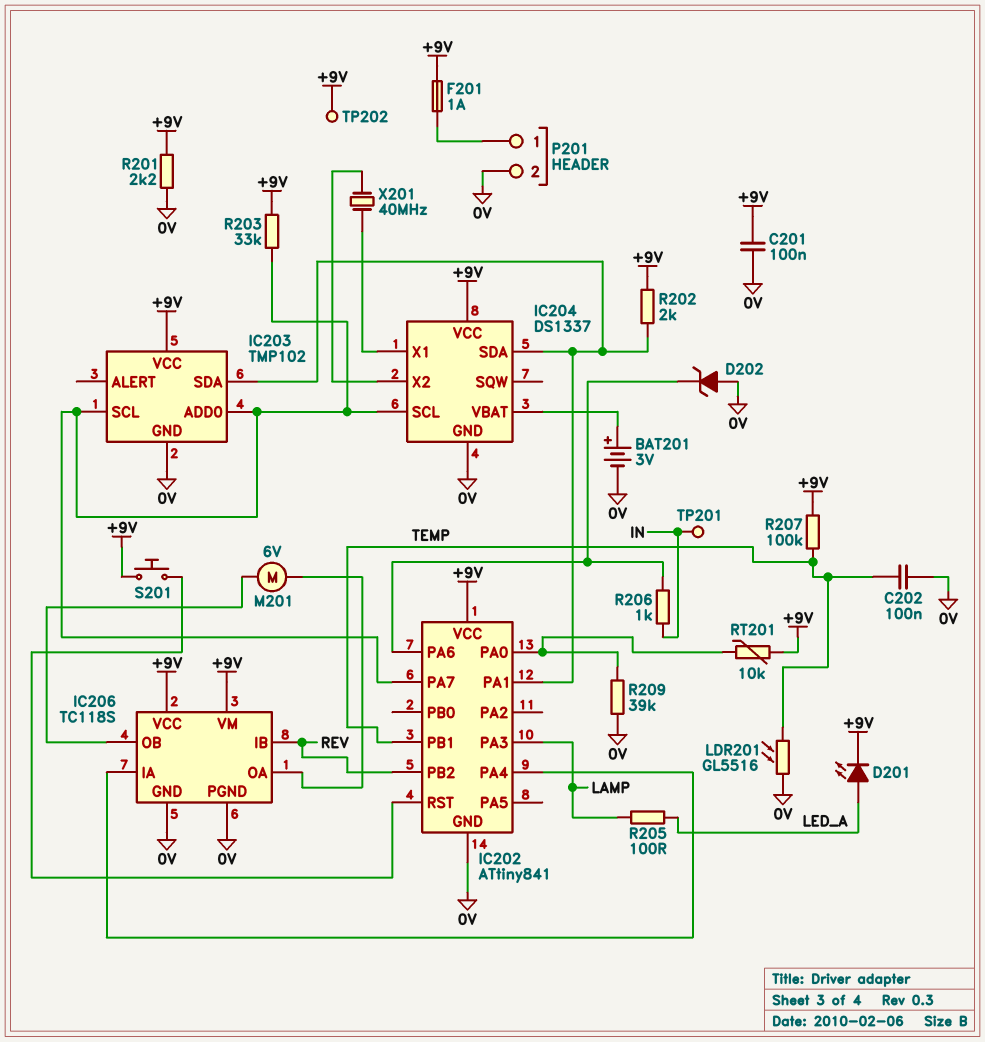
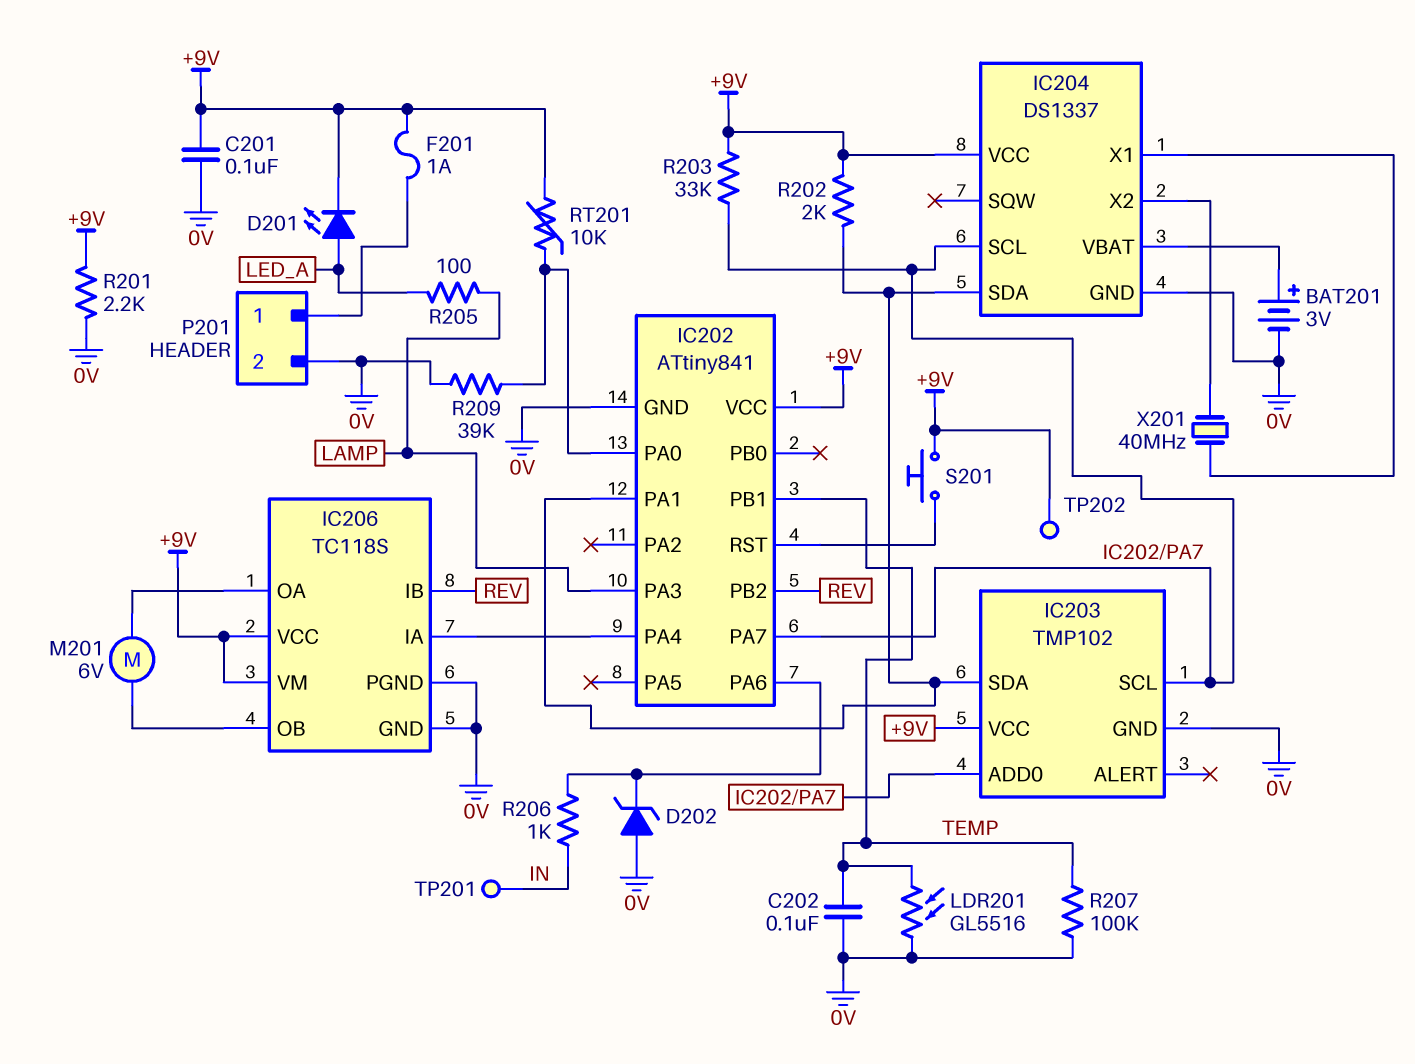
R207: 100k (+9V, TEMP) -> 100k (0V, TEMP)

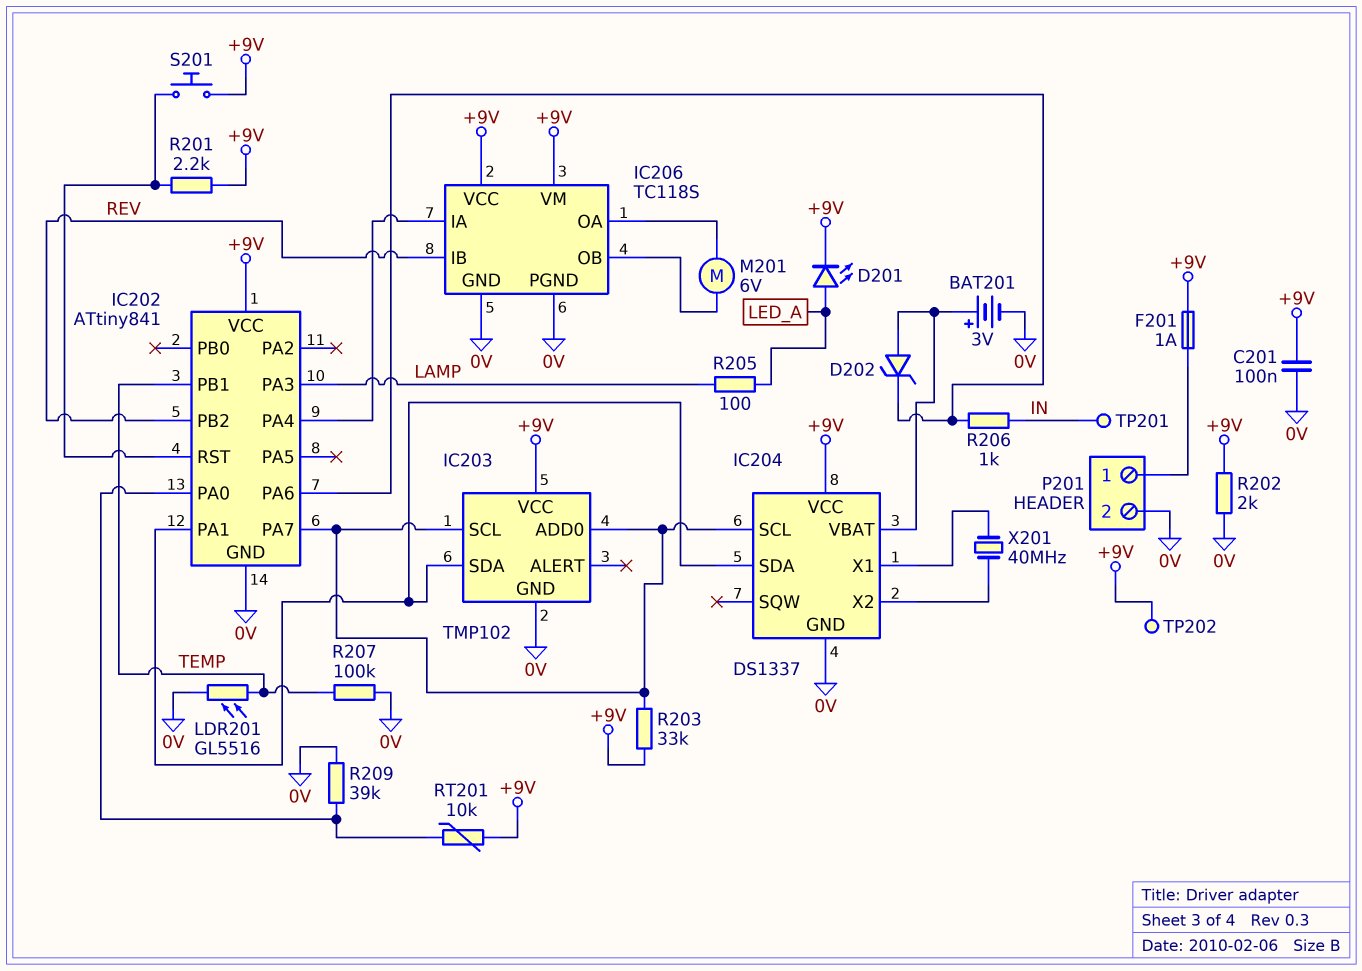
C202: 100nF (0V, TEMP) -> none
D202: zener (A 0V, K IC202/PA6) -> zener (A IC204/VBAT, K IC202/PA6)
R201: 2.2k (+9V, 0V) -> 2.2k (+9V, IC202/RST)
R202: 2k (+9V, IC202/PA1) -> 2k (+9V, 0V)

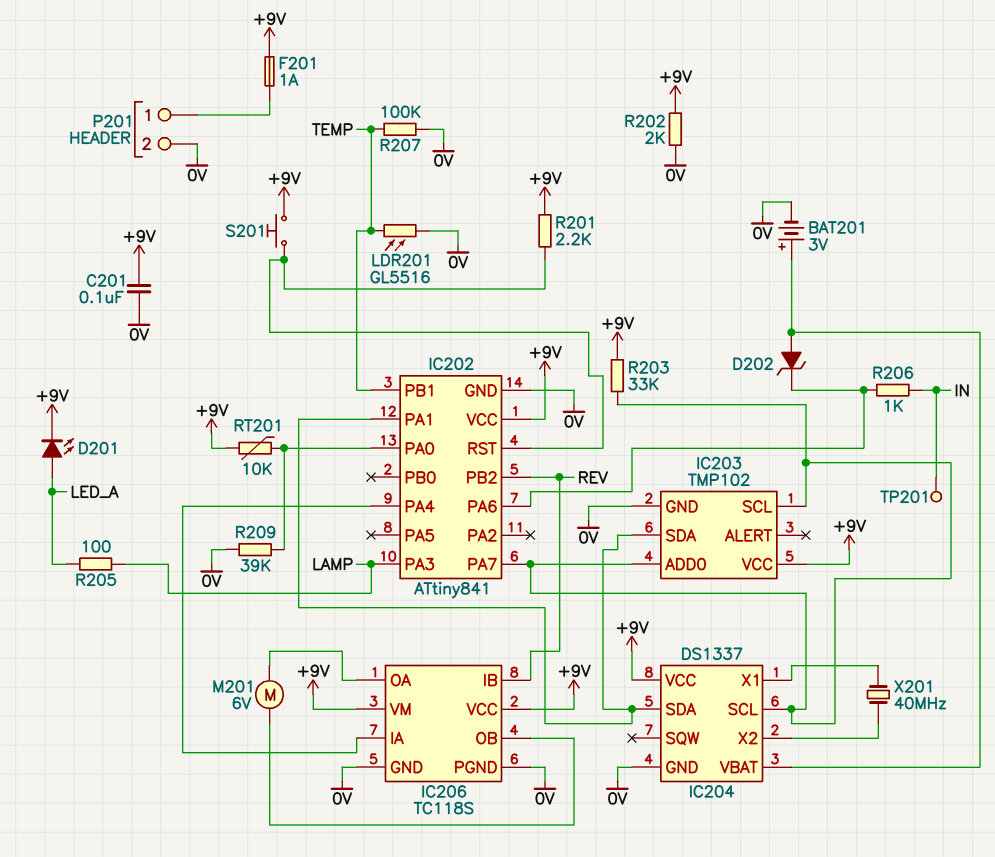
TP202: test point (+9V) -> none

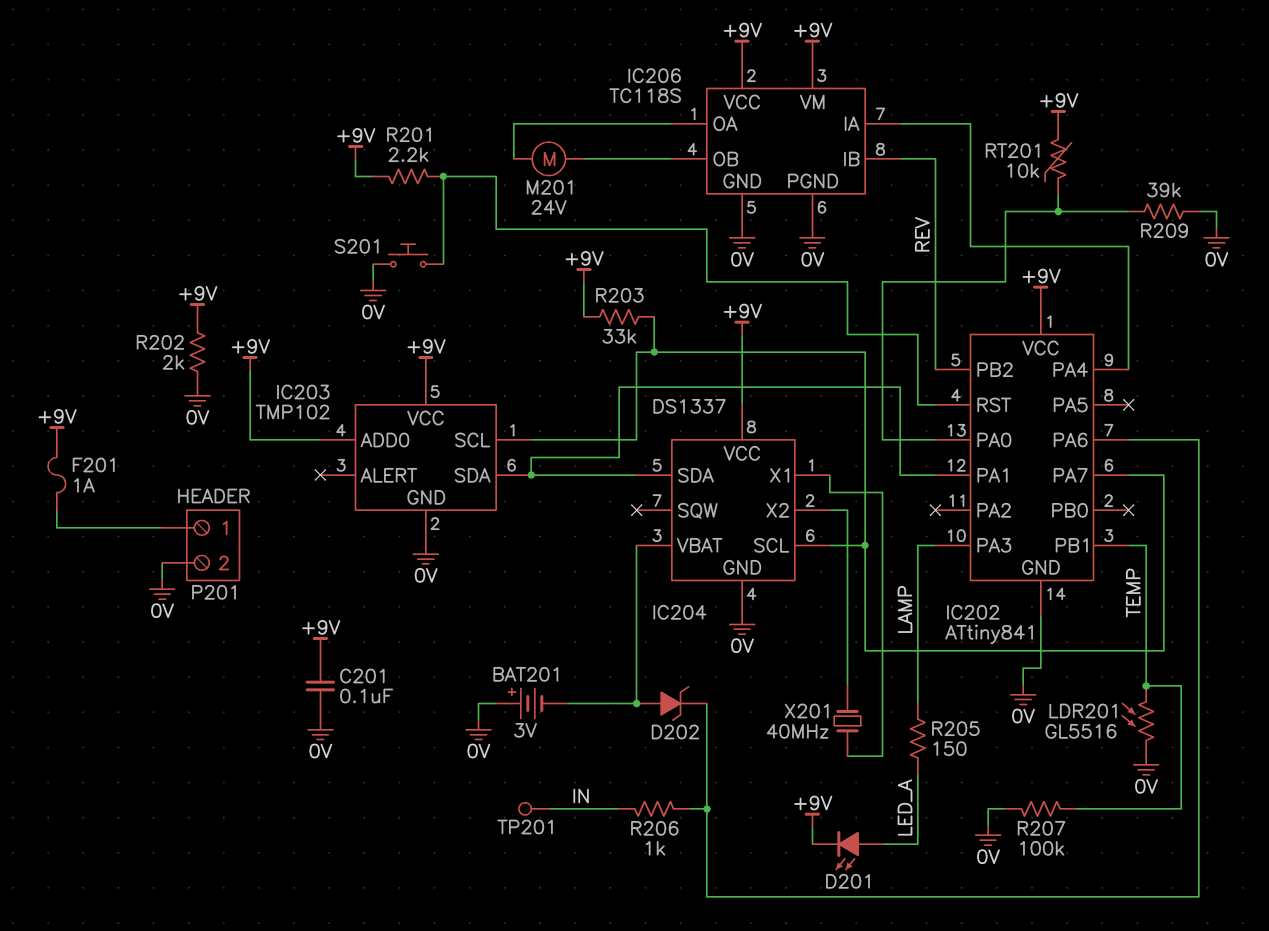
BAT201: 3V (plus IC204/VBAT, minus 0V) -> 3V (plus 0V, minus IC204/VBAT)
IC203 pin ADD0: IC202/PA7 -> +9V
M201: motor 6V (IC206/OA, IC206/OB) -> motor 24V (IC206/OA, IC206/OB)
R205: 100 (LAMP, LED_A) -> 150 (LAMP, LED_A)
S201: button (+9V, IC202/RST) -> button (0V, IC202/RST)

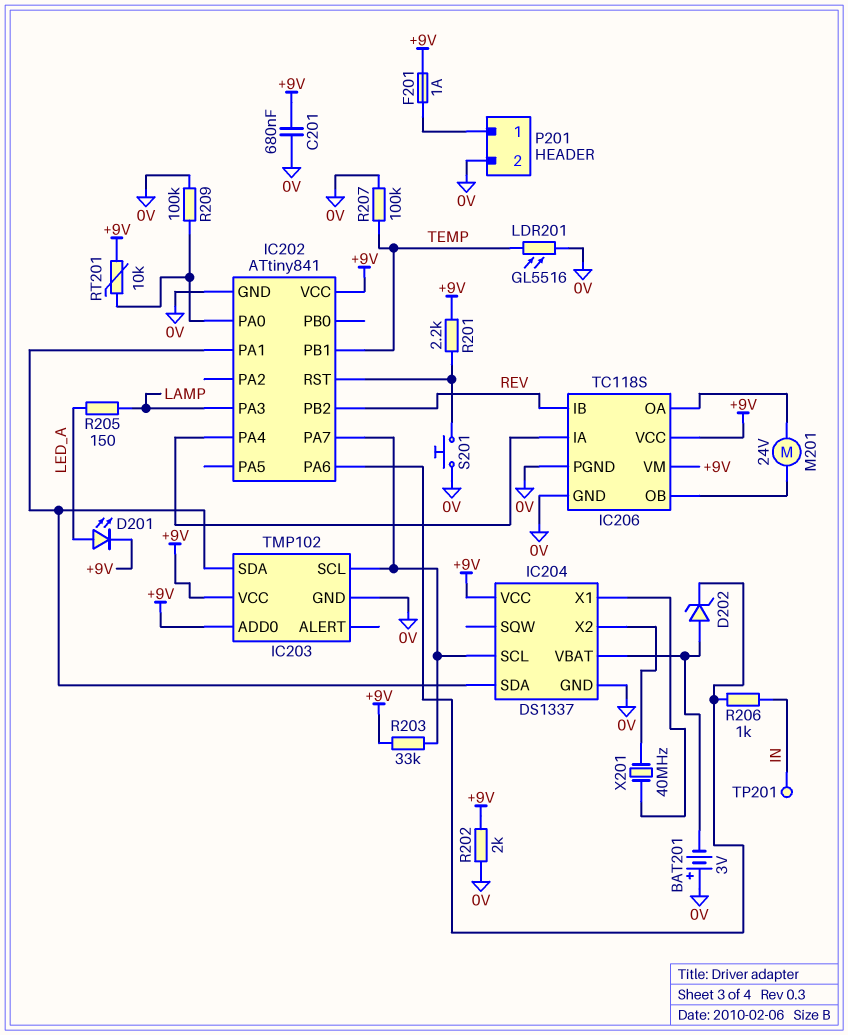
C201: 100nF (+9V, 0V) -> 680nF (+9V, 0V)
R209: 39k (0V, IC202/PA0) -> 100k (0V, IC202/PA0)

